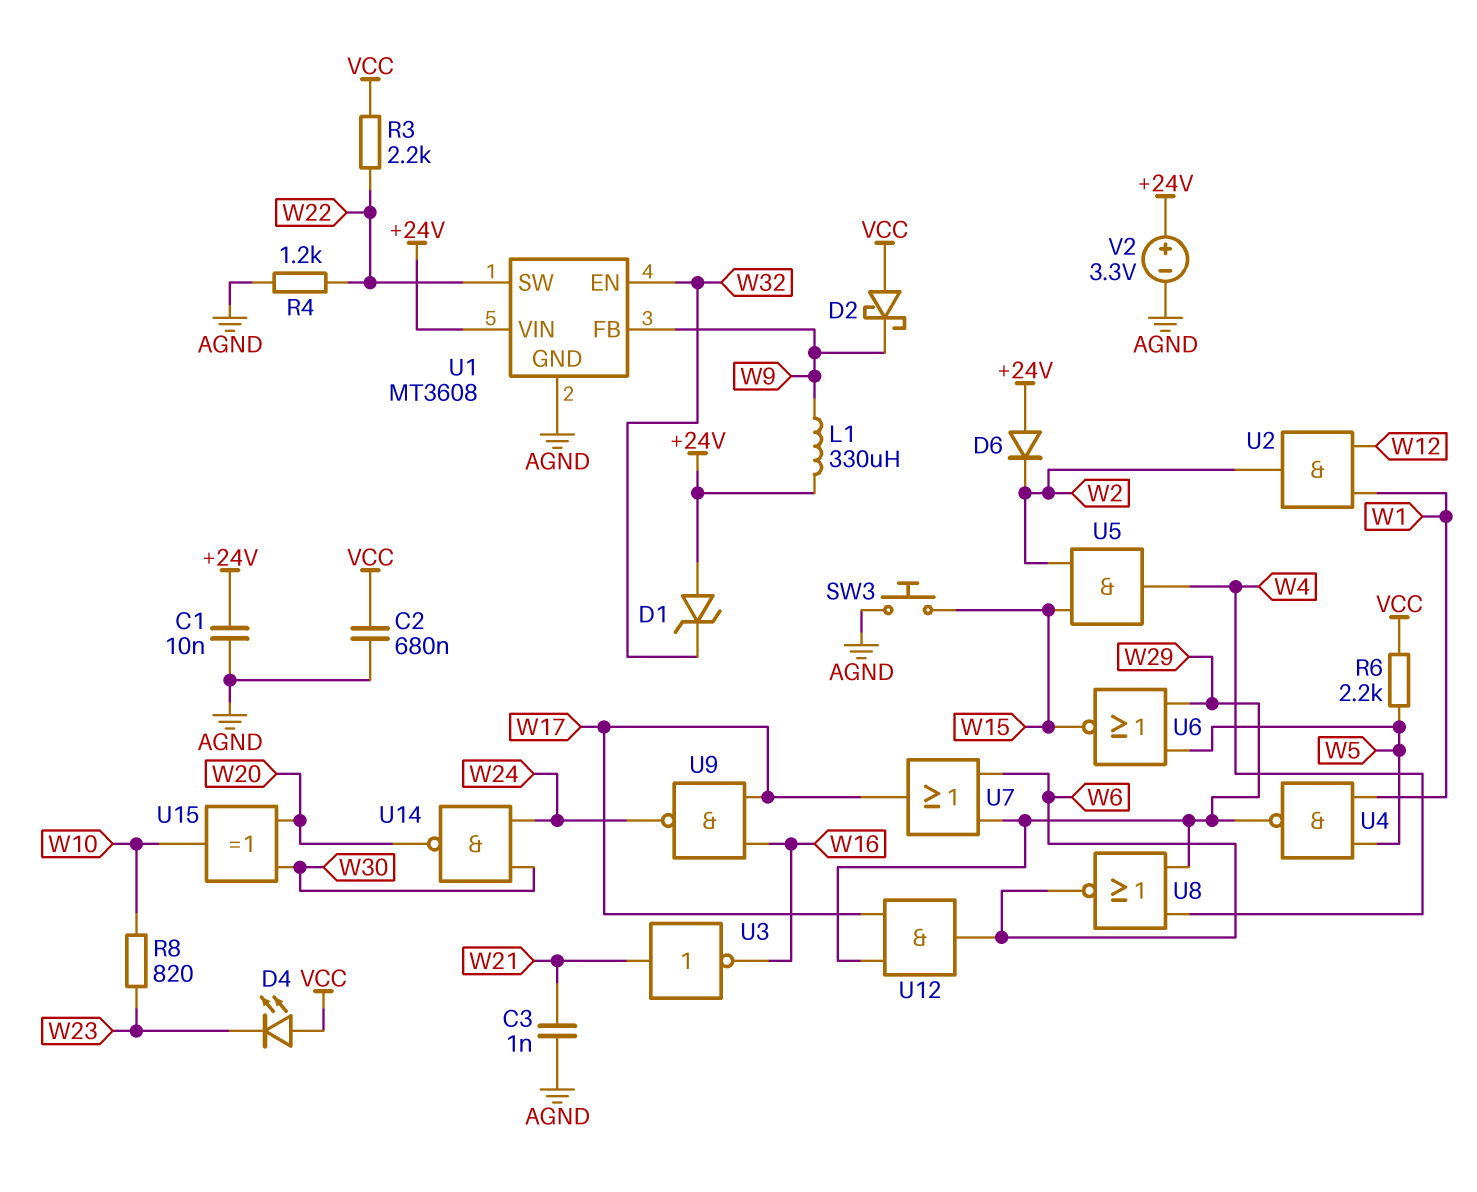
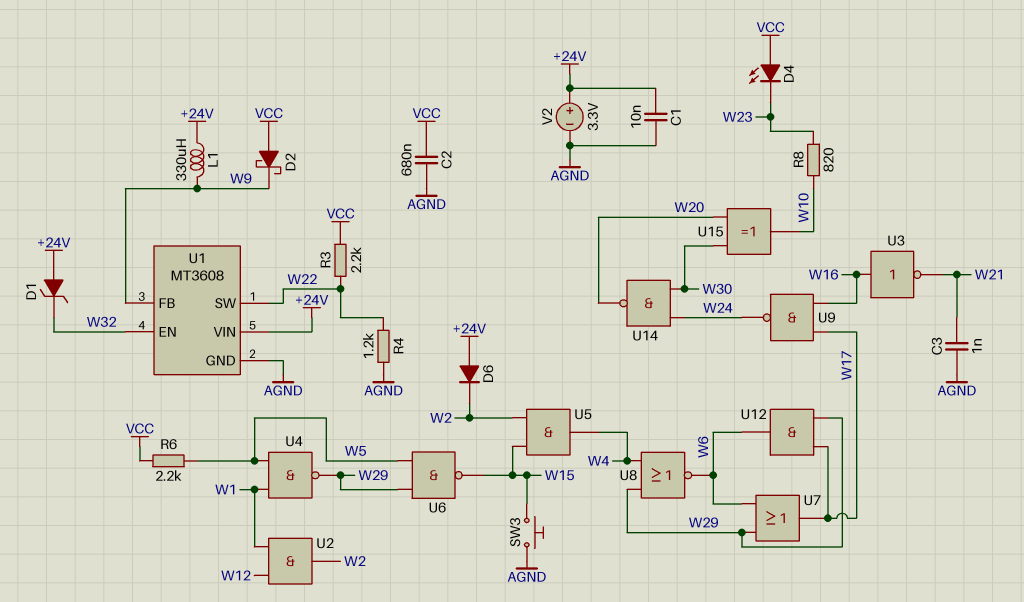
U3: NOT (in W21, out W16) -> NOT (in W16, out W21)
U6: NOR (in W5, in W29, out W15) -> NAND (in W5, in W29, out W15)

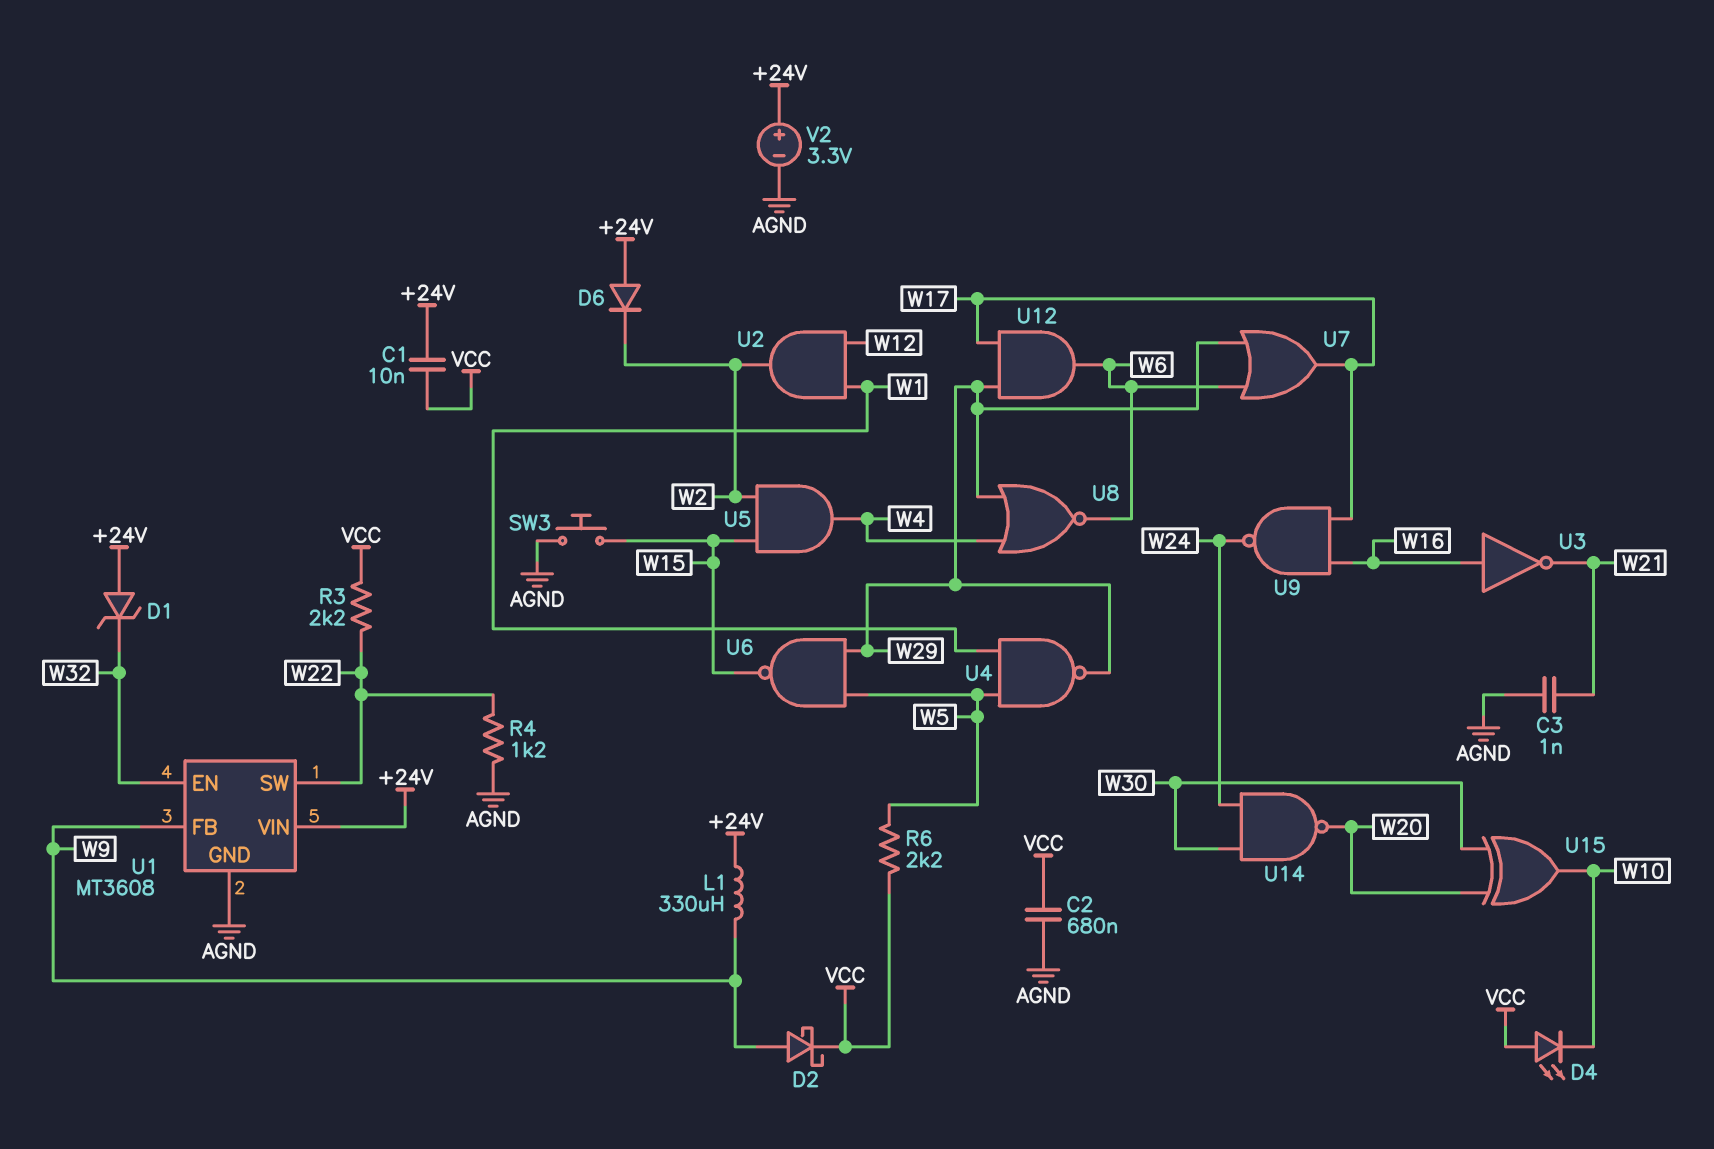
C1: 10nF (+24V, AGND) -> 10nF (+24V, VCC)
D2: schottky (A VCC, K W9) -> schottky (A W9, K VCC)
D4: LED (A VCC, K W23) -> LED (A VCC, K W10)
R8: 820 (W10, W23) -> none

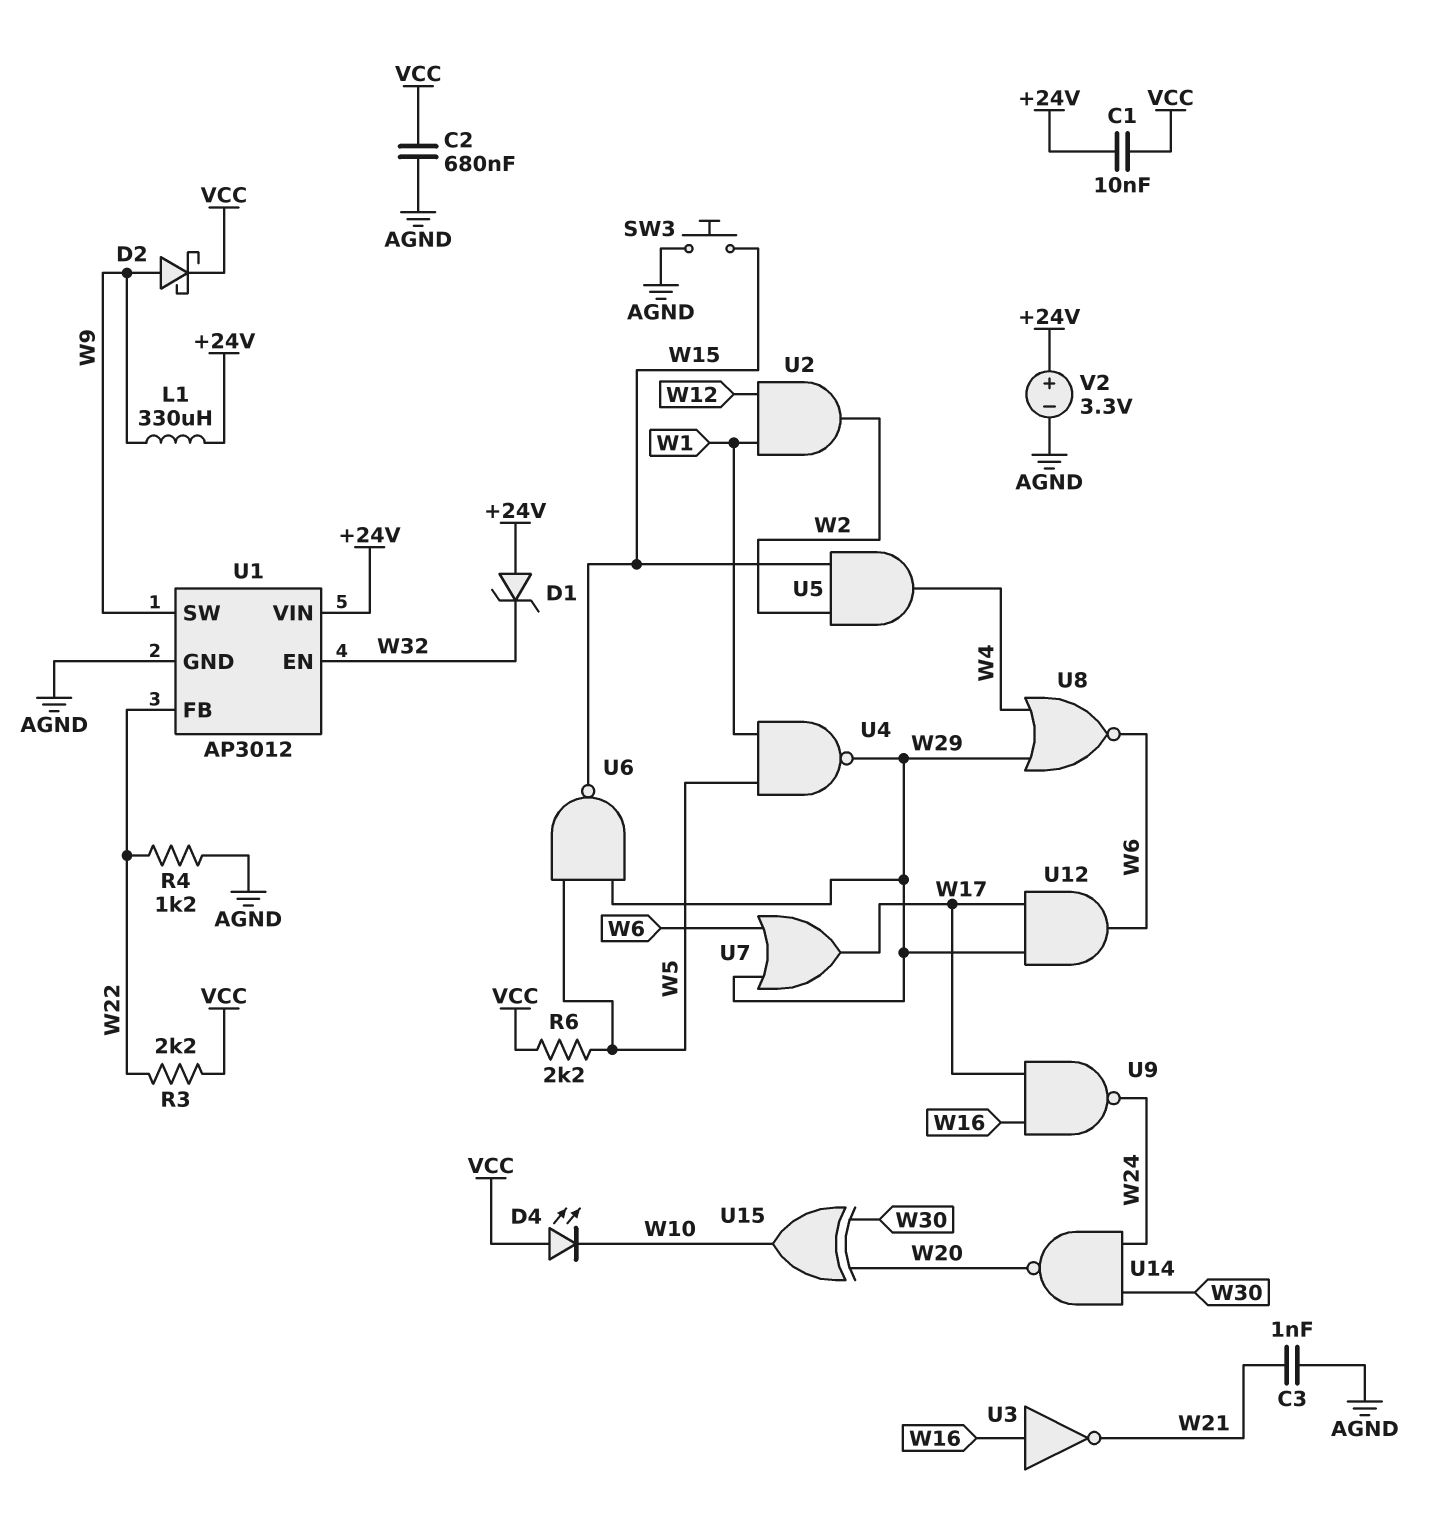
D6: diode (A +24V, K W2) -> none
U1: MT3608 -> AP3012
U1 pin FB: W9 -> W22
U1 pin SW: W22 -> W9

